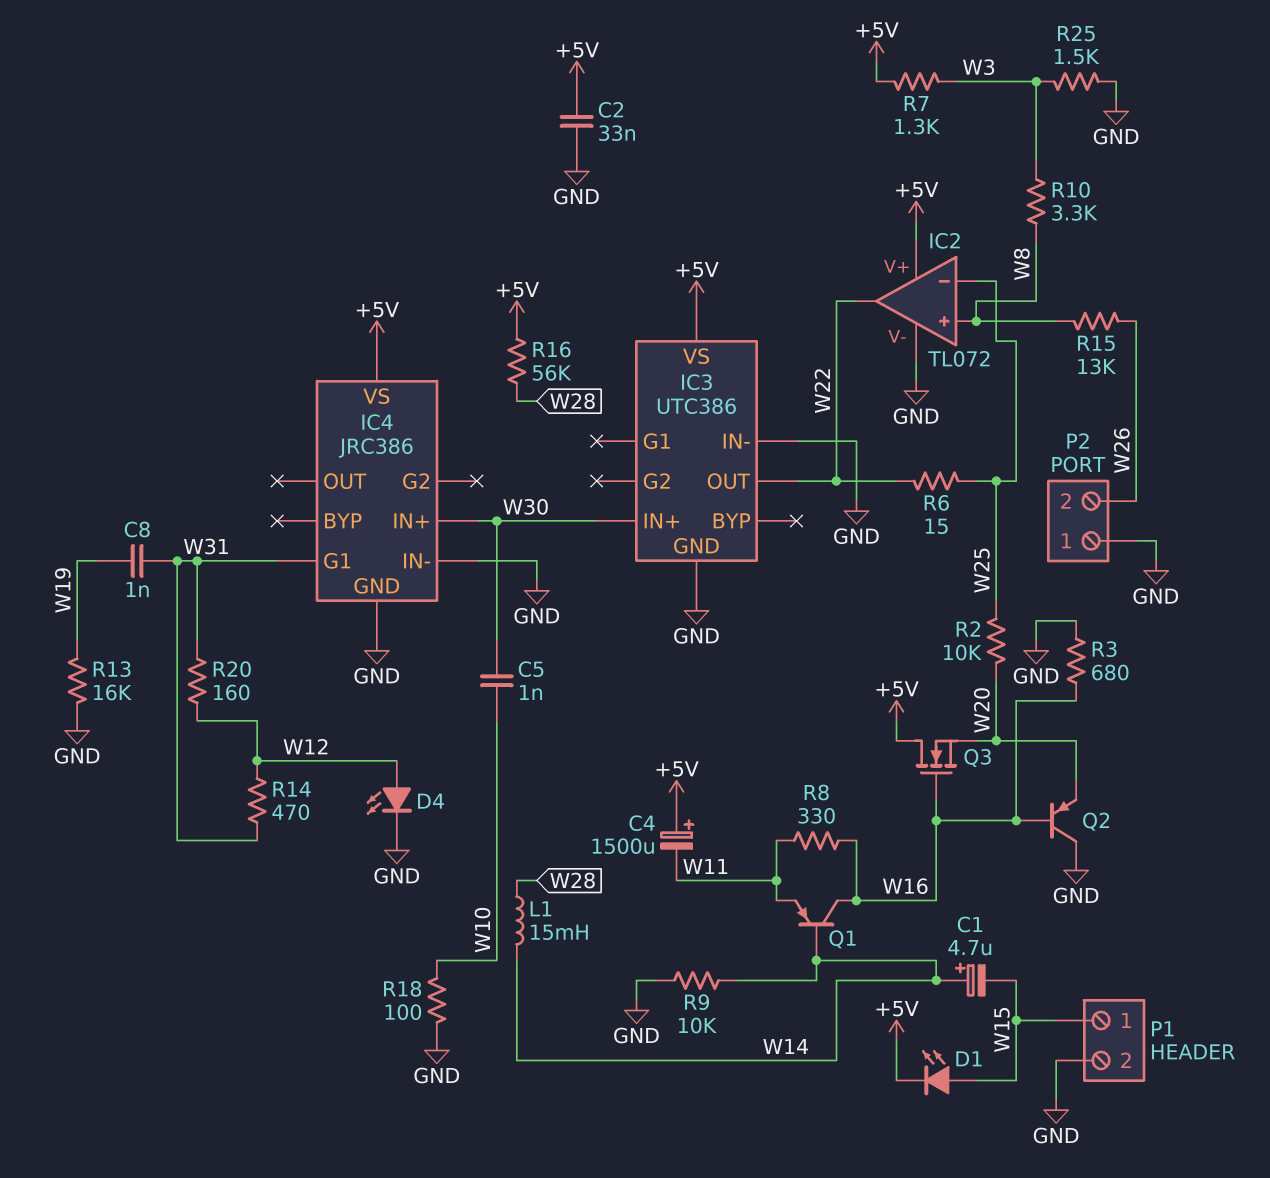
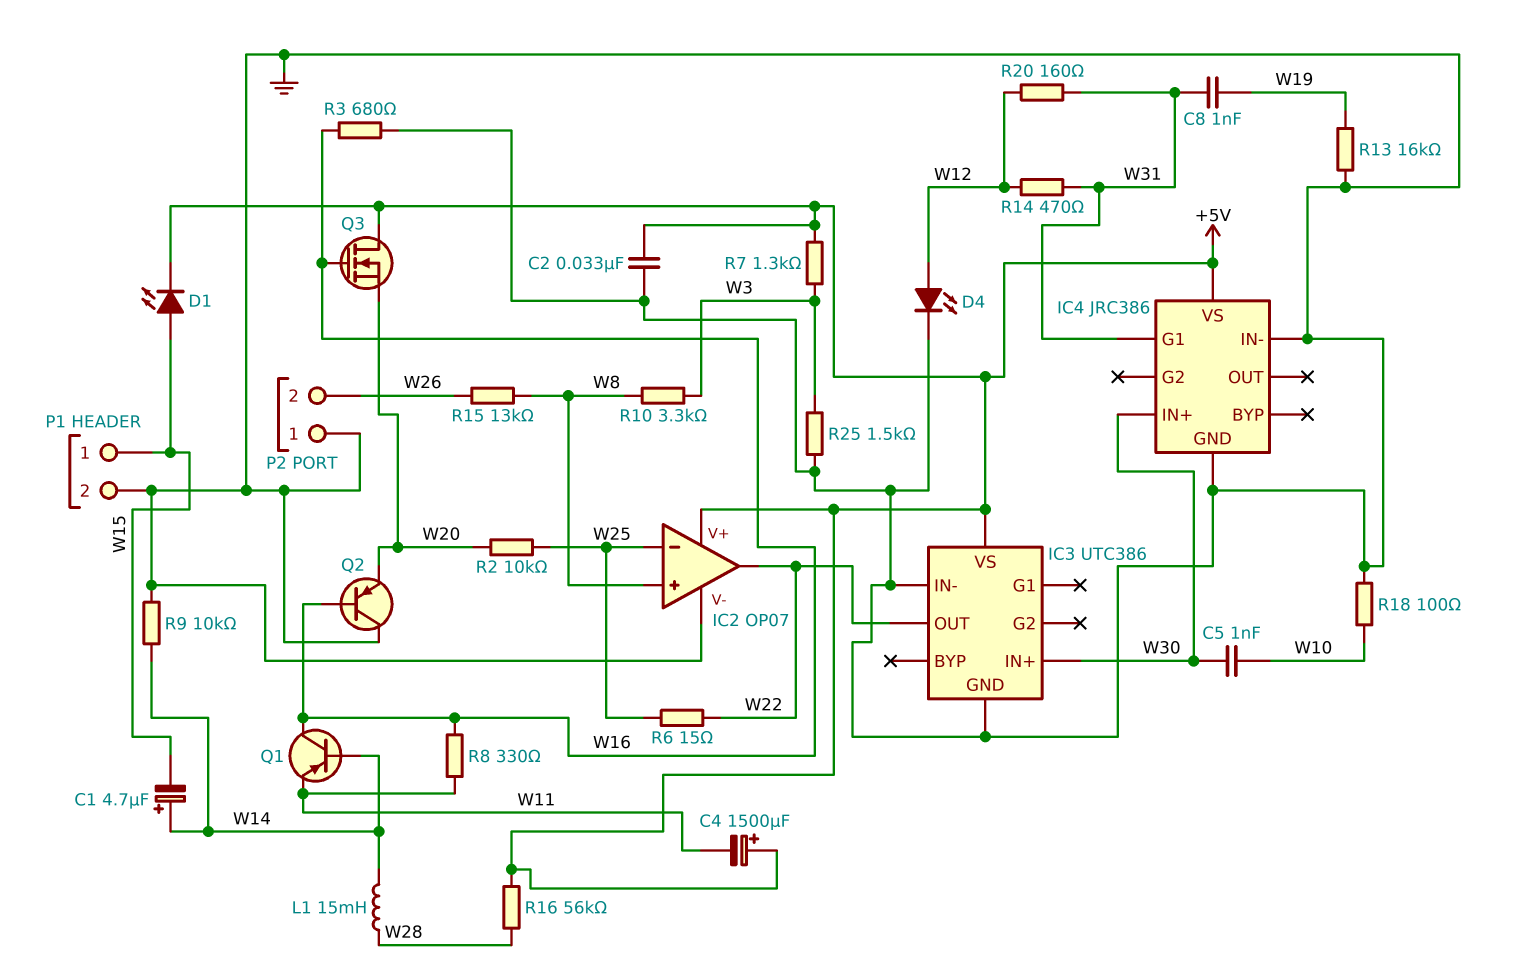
IC2: TL072 -> OP07

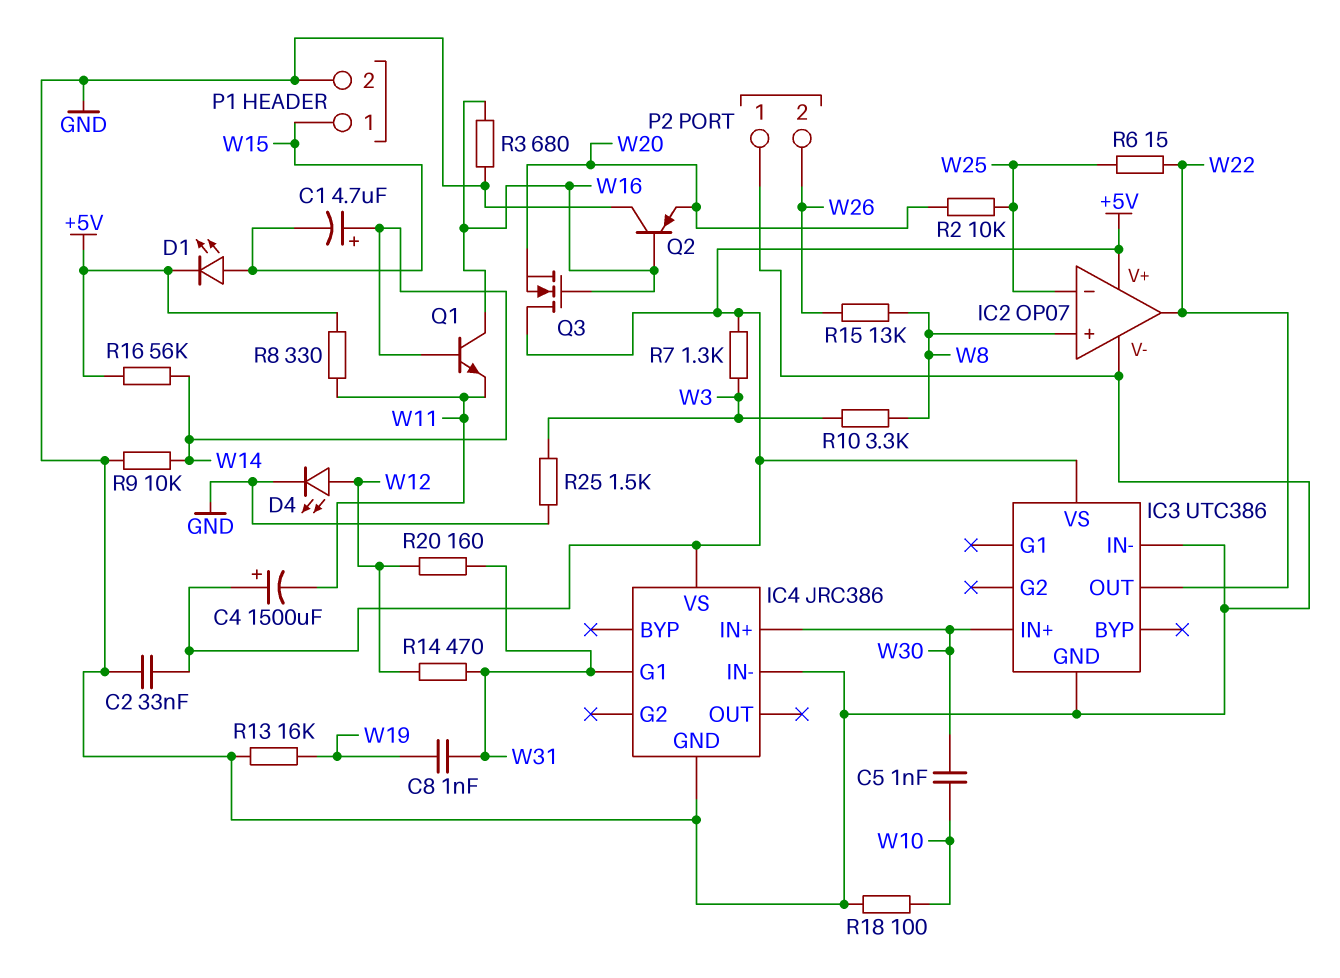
L1: 15mH (W14, W28) -> none
Q1: PNP (B W14, C W16, E W11) -> NPN (B W14, C W16, E W11)
R8: 330 (W11, W16) -> 330 (+5V, W11)
R16: 56k (+5V, W28) -> 56k (+5V, W14)

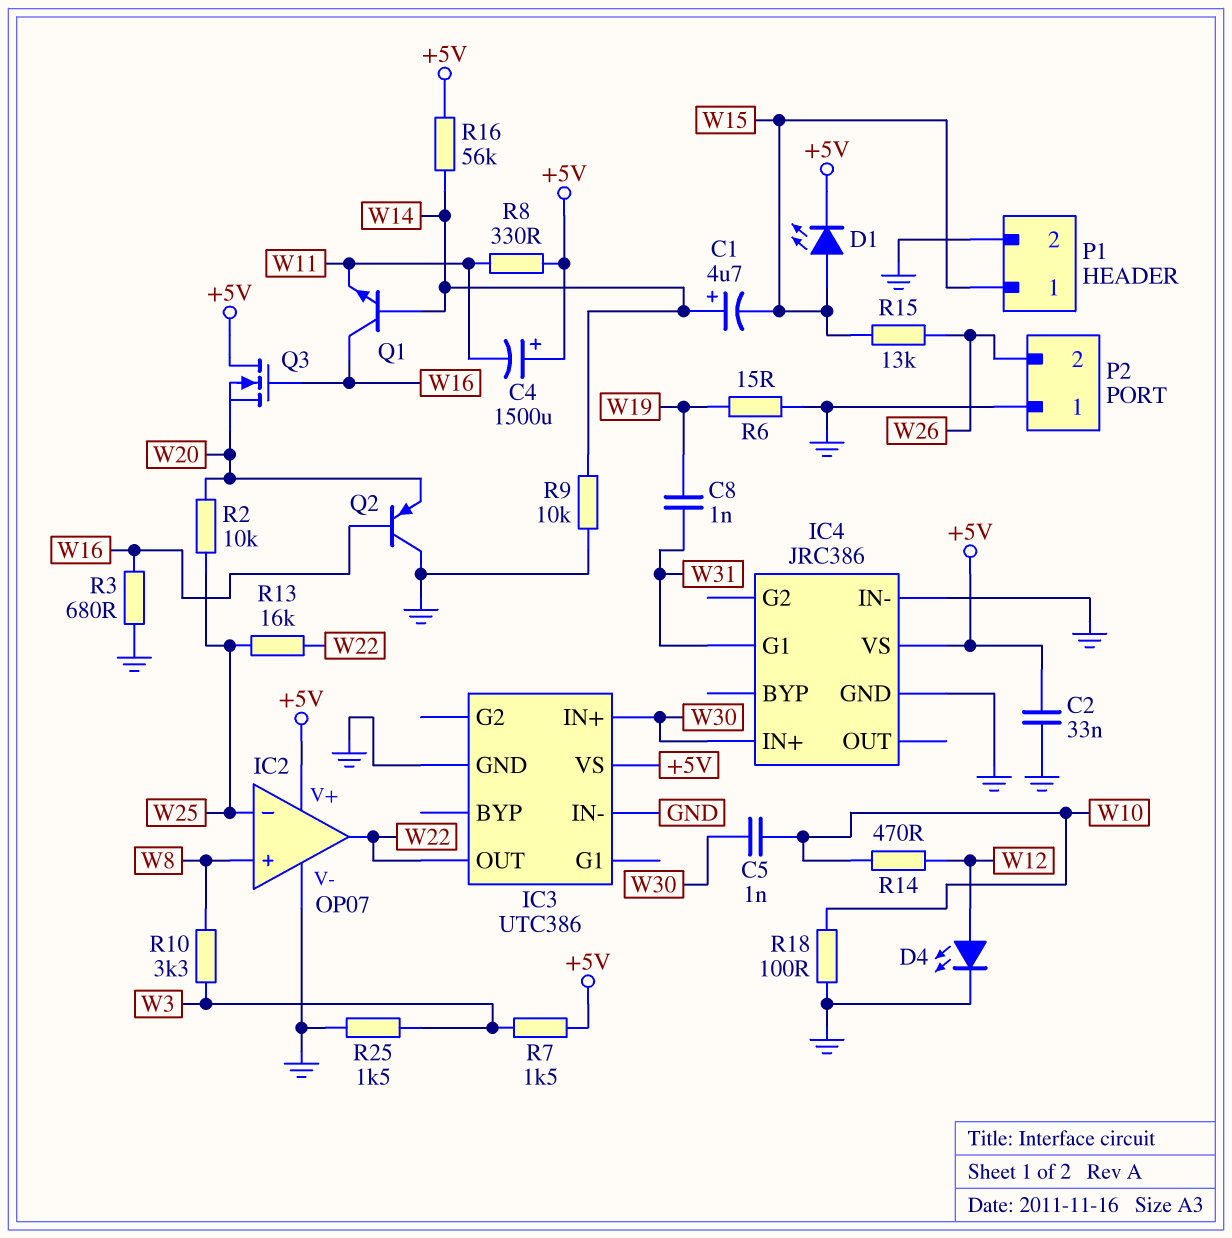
R6: 15 (W22, W25) -> 15 (GND, W19)
R7: 1.3k (+5V, W3) -> 1.5k (+5V, W3)
R13: 16k (GND, W19) -> 16k (W22, W25)
R14: 470 (W12, W31) -> 470 (W10, W12)
R15: 13k (W8, W26) -> 13k (W15, W26)
R20: 160 (W12, W31) -> none

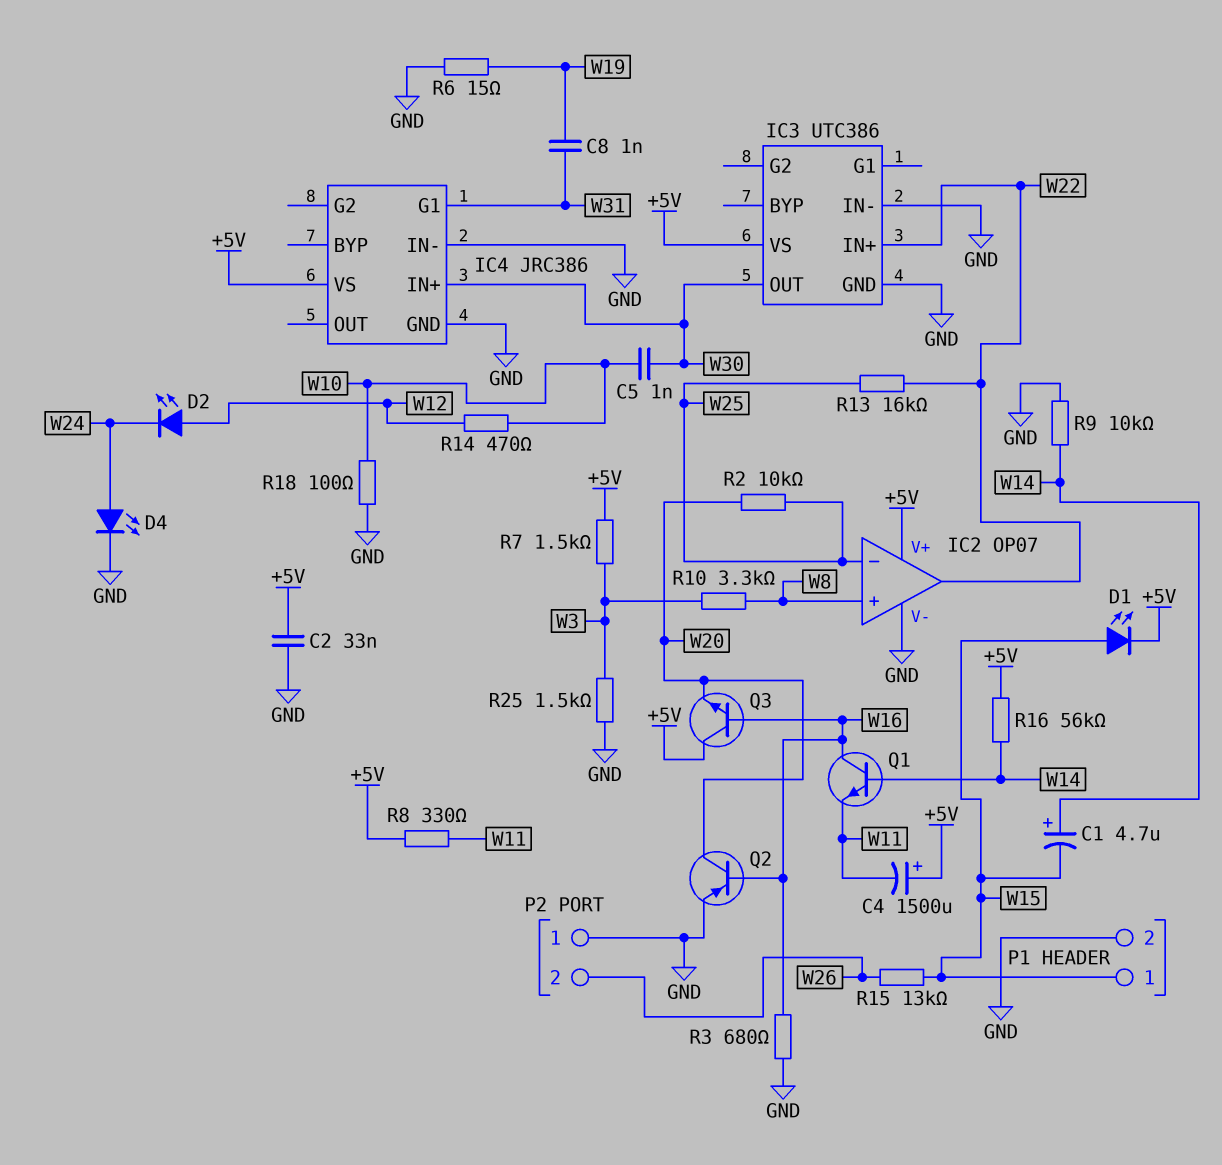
D2: none -> LED (A W12, K W24)
D4: LED (A W12, K GND) -> LED (A W24, K GND)
IC3 pin IN+: W30 -> W22
IC3 pin OUT: W22 -> W30
Q2: PNP (B W16, C GND, E W20) -> PNP (B W16, C W20, E GND)
Q3: NMOS (G W16, D +5V, S W20) -> NPN (B W16, C +5V, E W20)

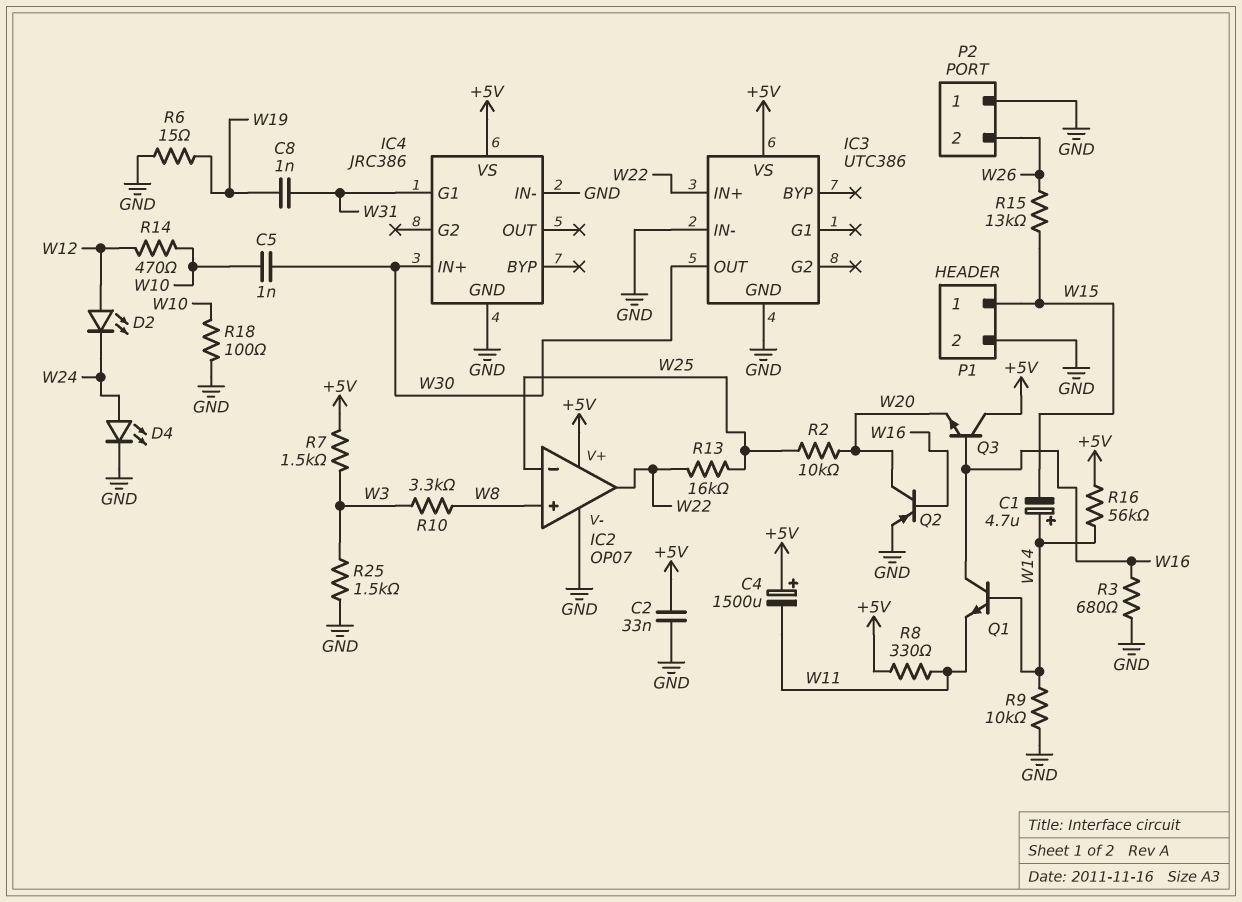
D1: LED (A W15, K +5V) -> none

